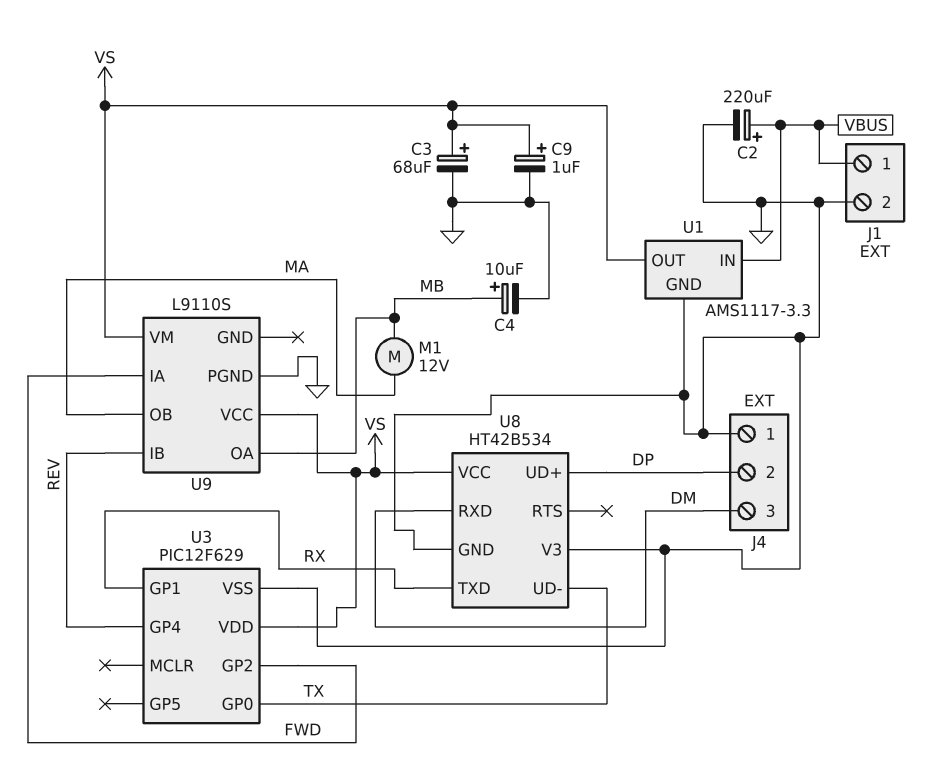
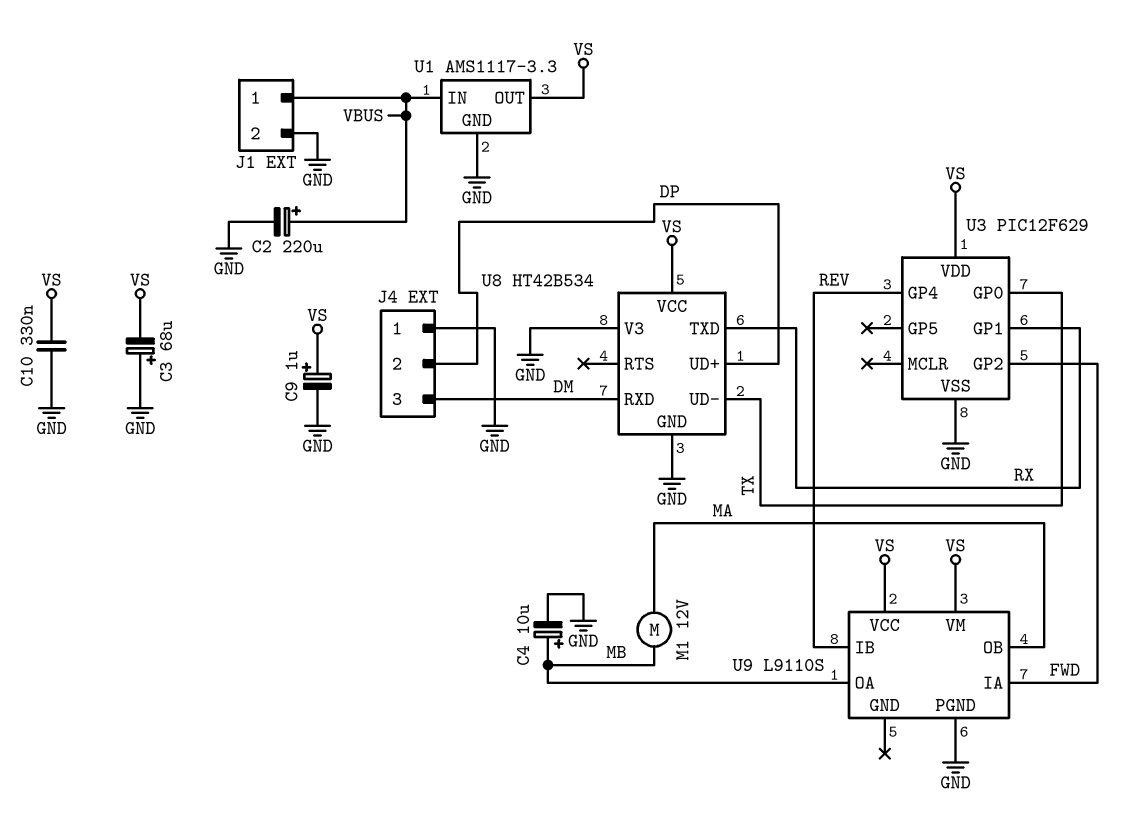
C3: 68uF (plus VS, minus GND) -> 68uF (plus GND, minus VS)
C10: none -> 330nF (GND, VS)

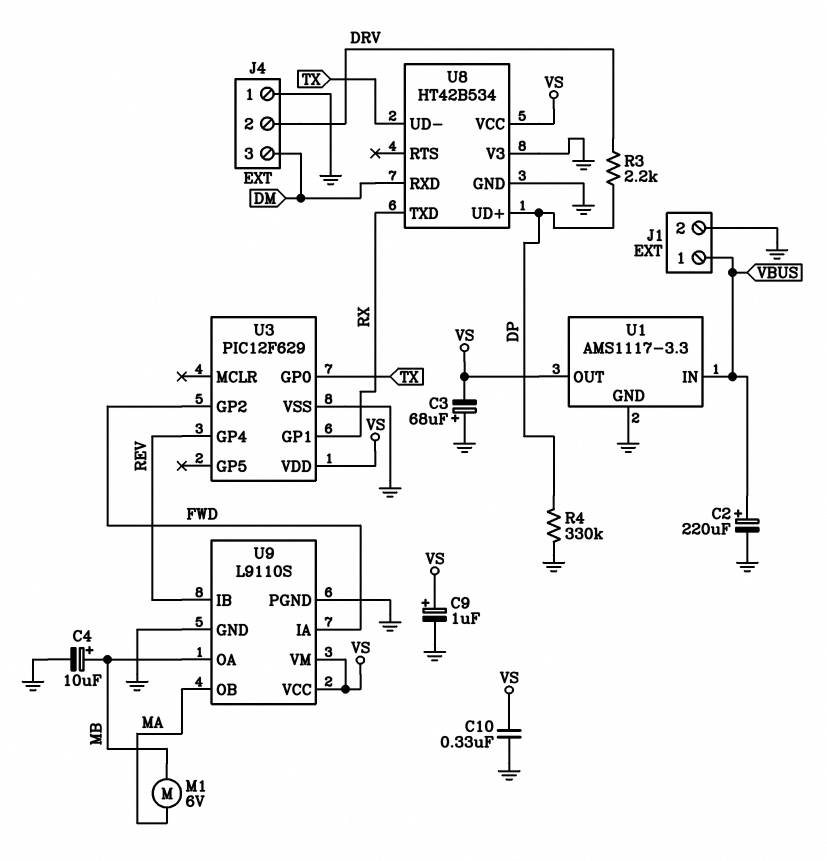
J4 pin 2: DP -> DRV
M1: motor 12V (MA, MB) -> motor 6V (MA, MB)
R3: none -> 2.2k (DP, DRV)
R4: none -> 330k (DP, GND)
U9 pin GND: none -> GND

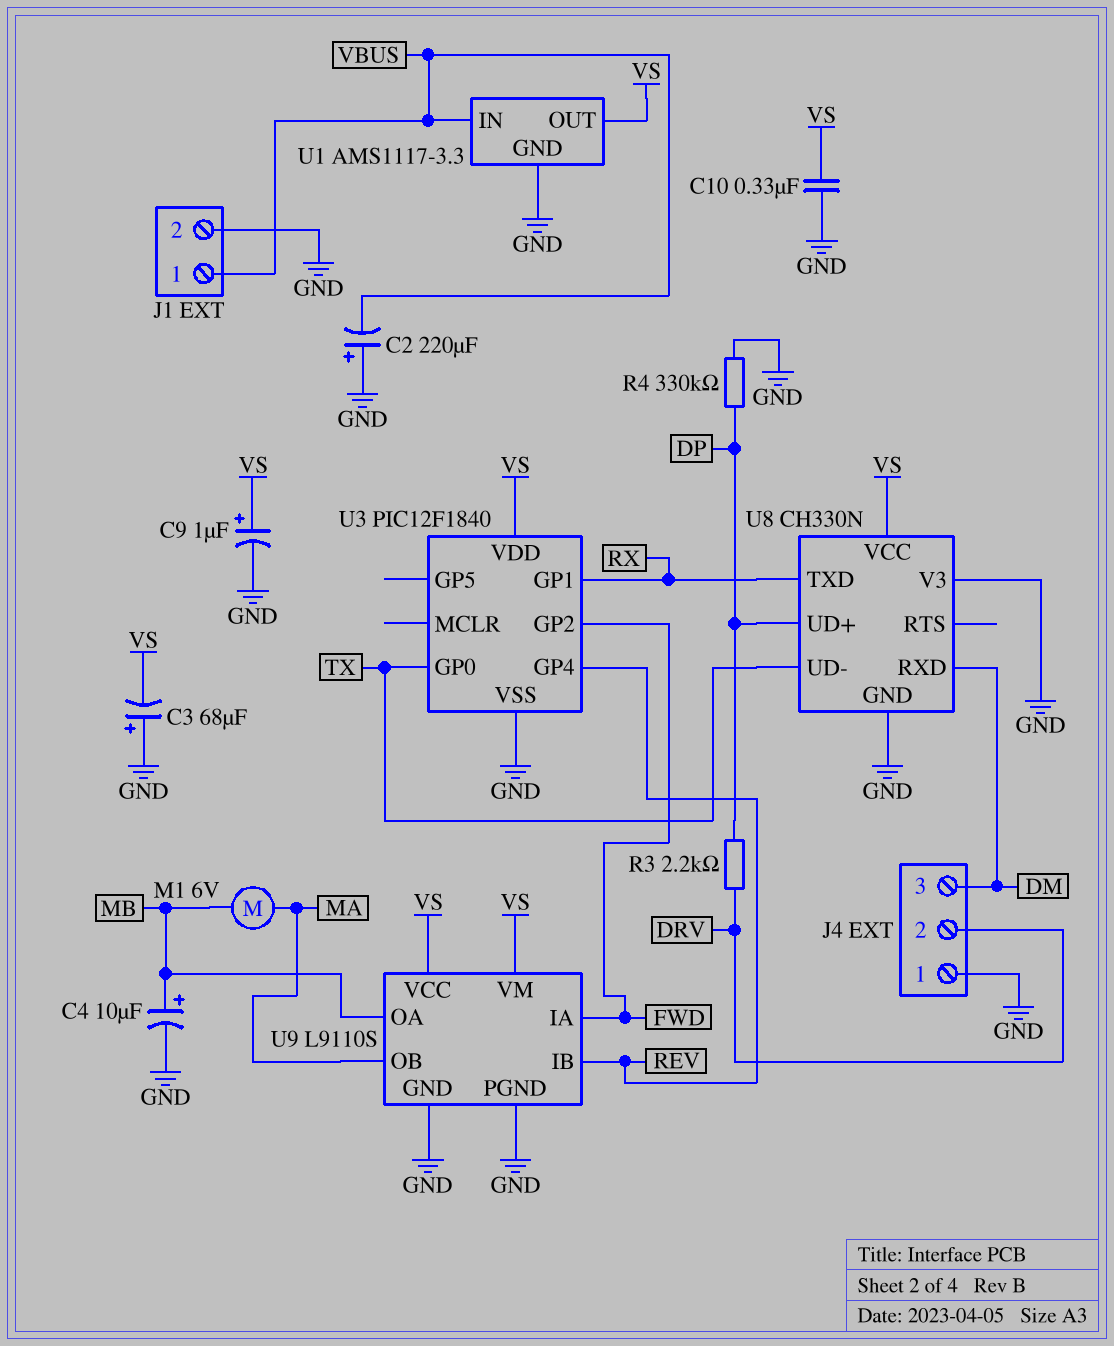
C2: 220uF (plus VBUS, minus GND) -> 220uF (plus GND, minus VBUS)
U3: PIC12F629 -> PIC12F1840
U8: HT42B534 -> CH330N

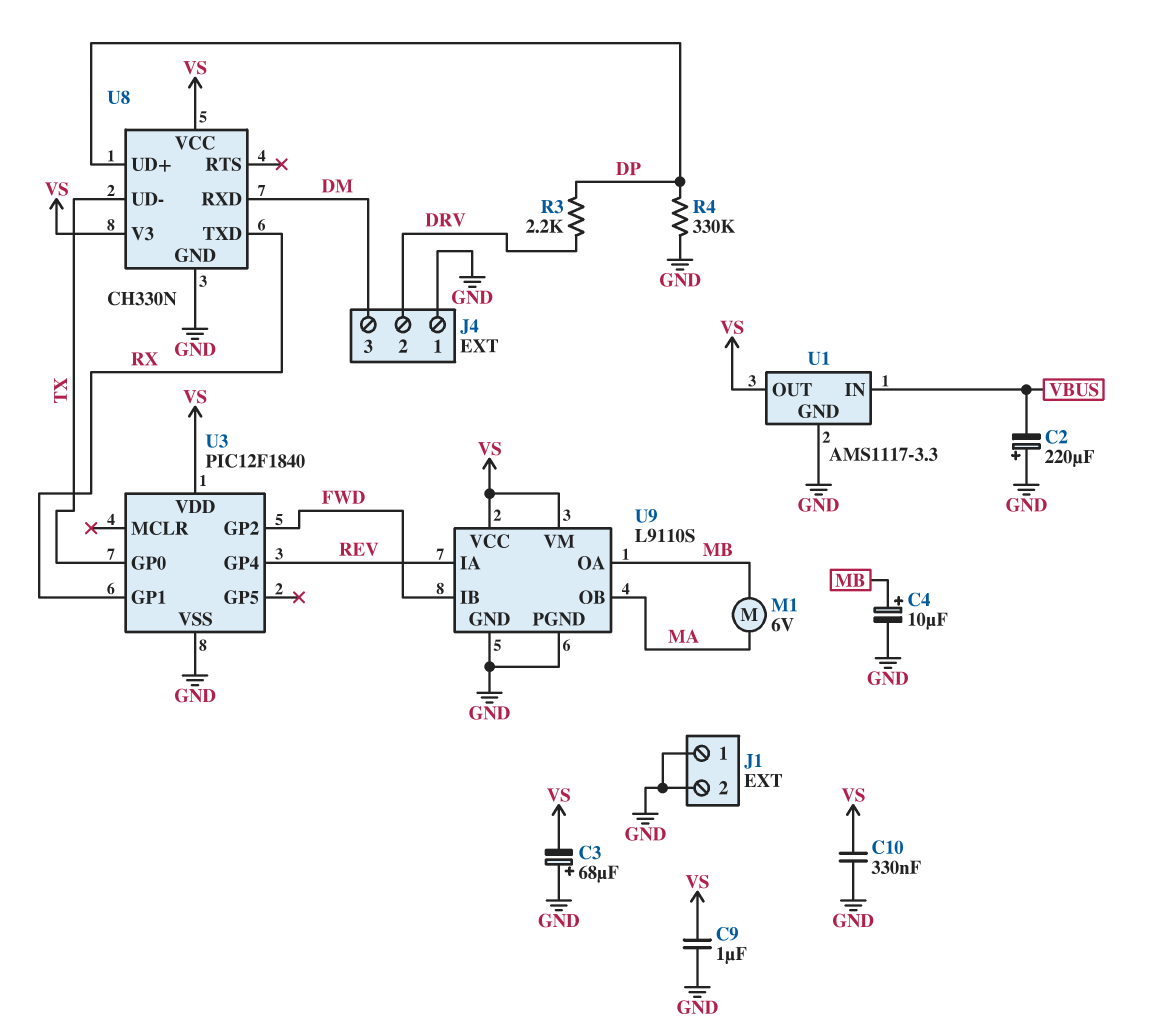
C9: 1uF (plus VS, minus GND) -> 1uF (GND, VS)
J1 pin 1: VBUS -> GND
U8 pin V3: GND -> VS
U9 pin IA: FWD -> REV
U9 pin IB: REV -> FWD

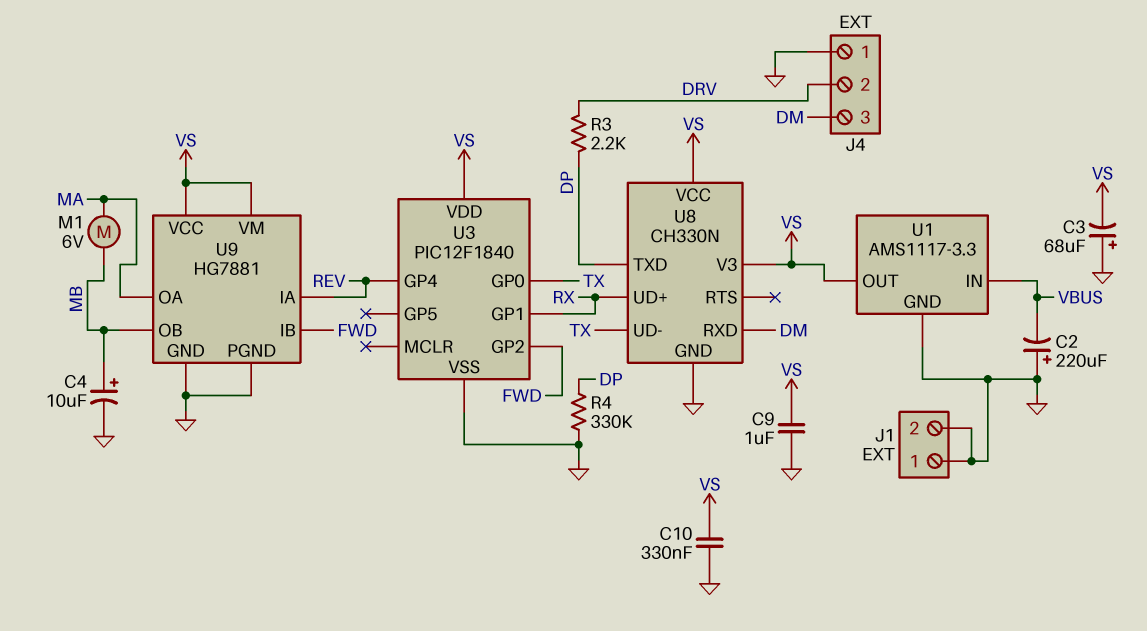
U8 pin TXD: RX -> DP
U8 pin UD+: DP -> RX
U9: L9110S -> HG7881
U9 pin OA: MB -> MA
U9 pin OB: MA -> MB

